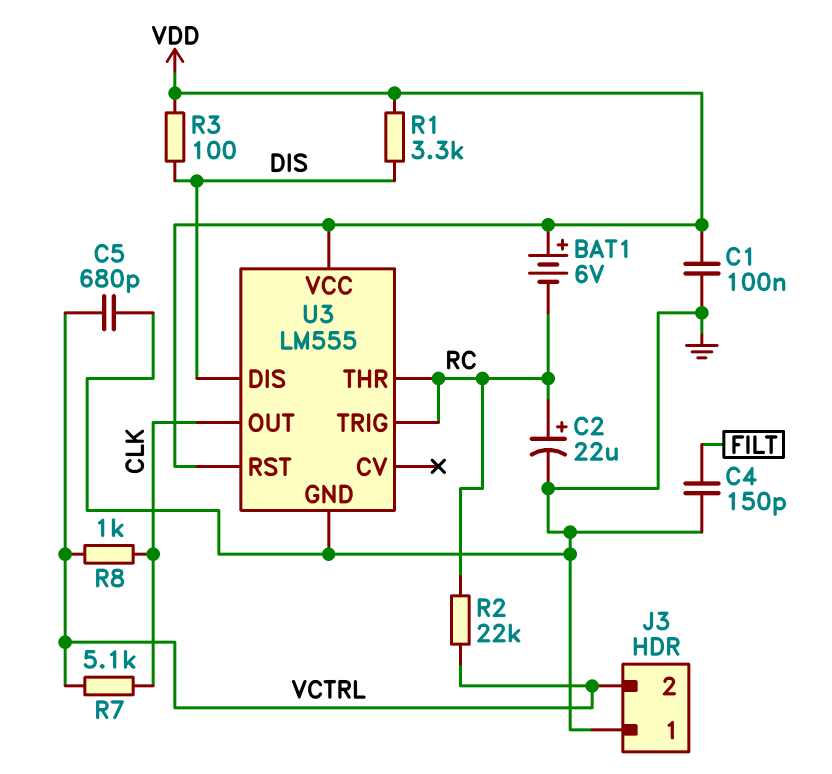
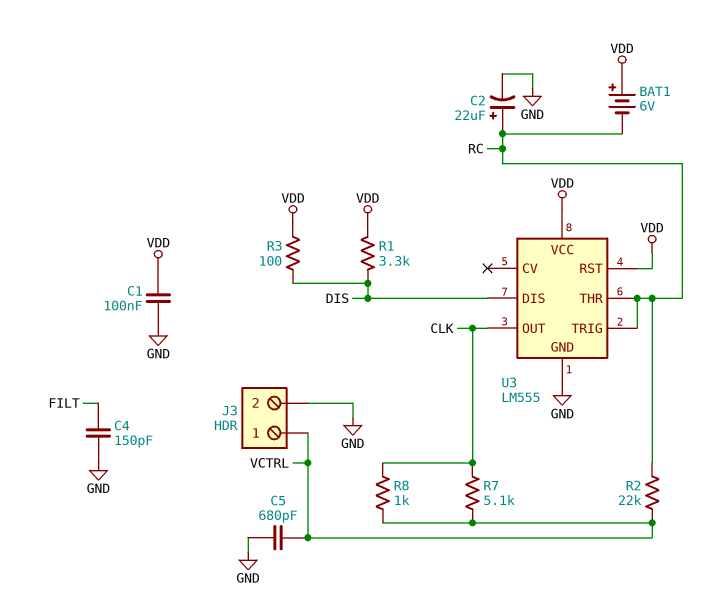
J3 pin 1: GND -> VCTRL
J3 pin 2: VCTRL -> GND

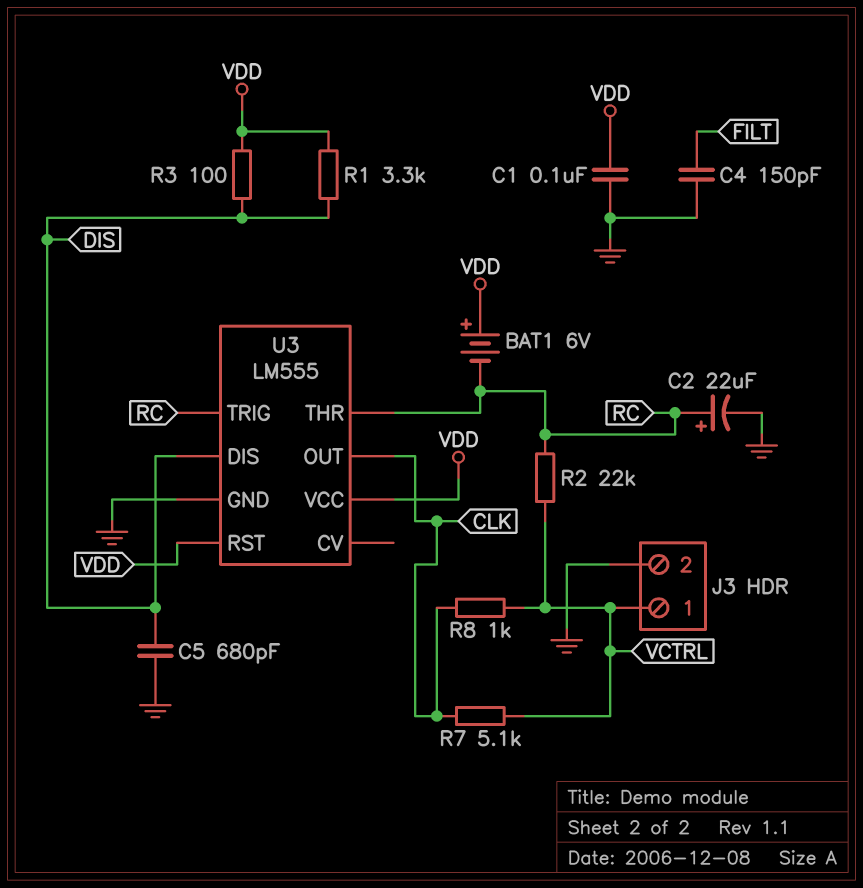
C5: 680pF (GND, VCTRL) -> 680pF (DIS, GND)

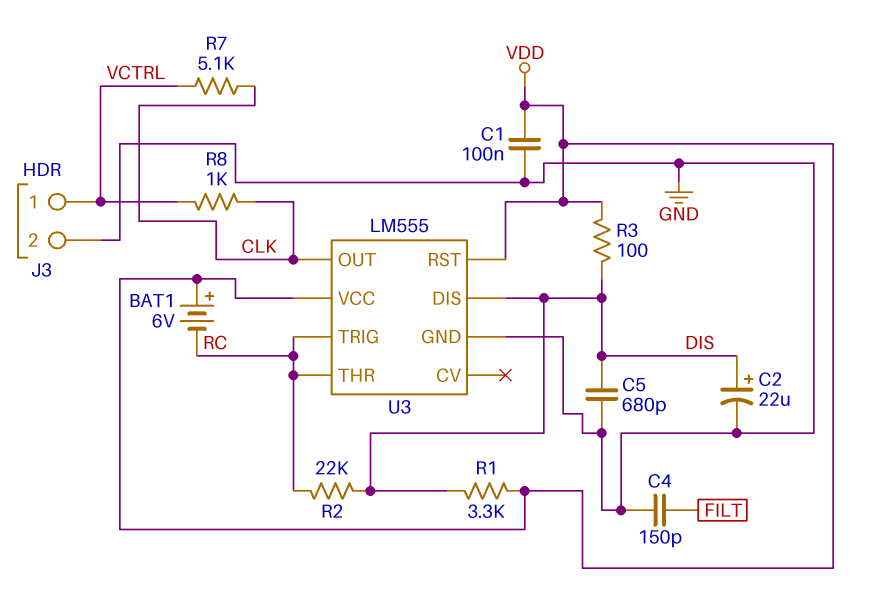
C2: 22uF (plus RC, minus GND) -> 22uF (plus DIS, minus GND)
R2: 22k (RC, VCTRL) -> 22k (DIS, RC)

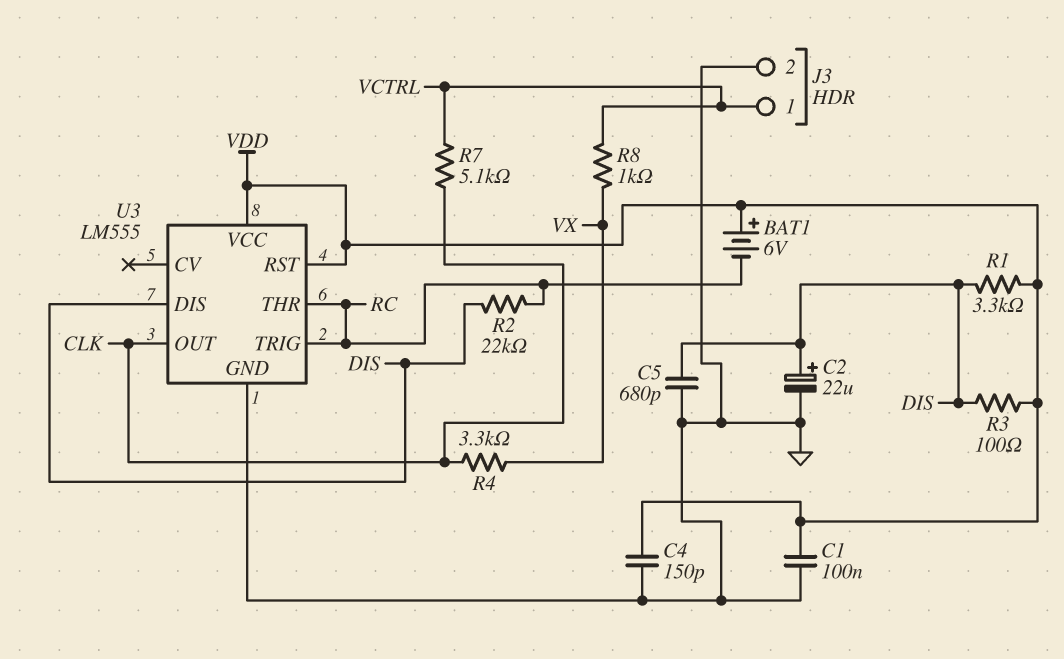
C4: 150pF (FILT, GND) -> 150pF (GND, VDD)
R4: none -> 3.3k (CLK, VX)
R8: 1k (CLK, VCTRL) -> 1k (VCTRL, VX)

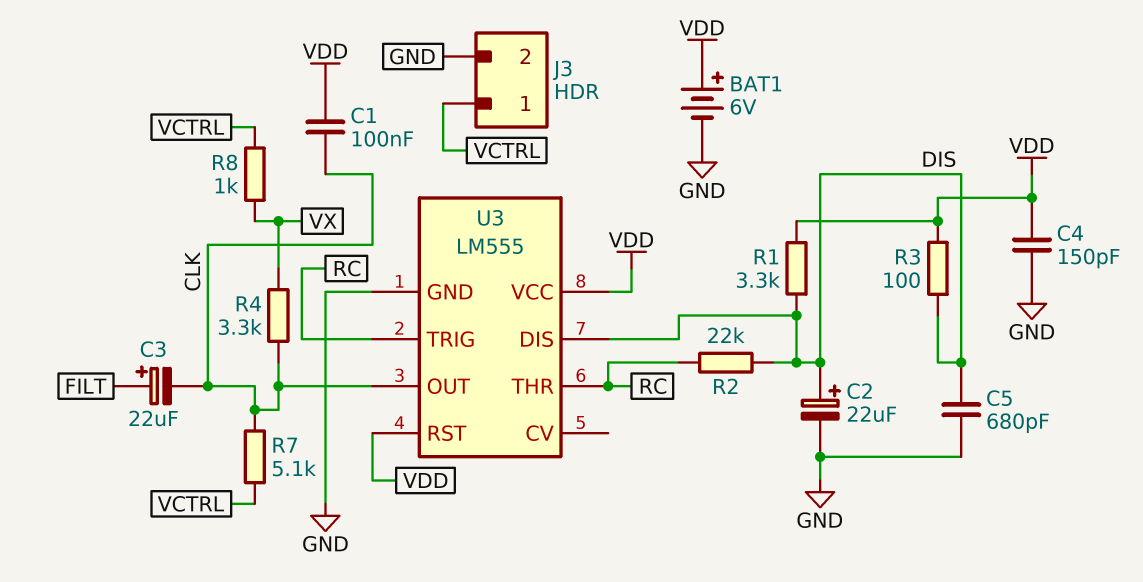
BAT1: 6V (plus VDD, minus RC) -> 6V (plus VDD, minus GND)
C1: 100nF (GND, VDD) -> 100nF (CLK, VDD)
C3: none -> 22uF (plus FILT, minus CLK)

